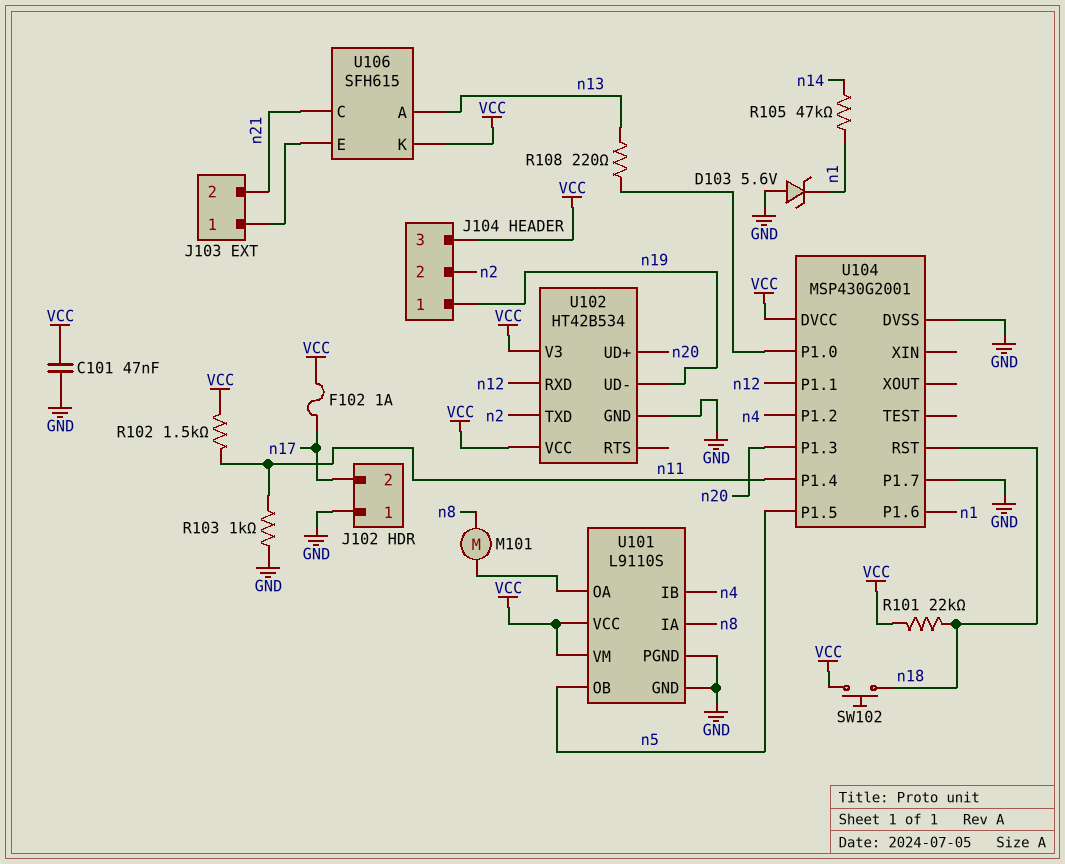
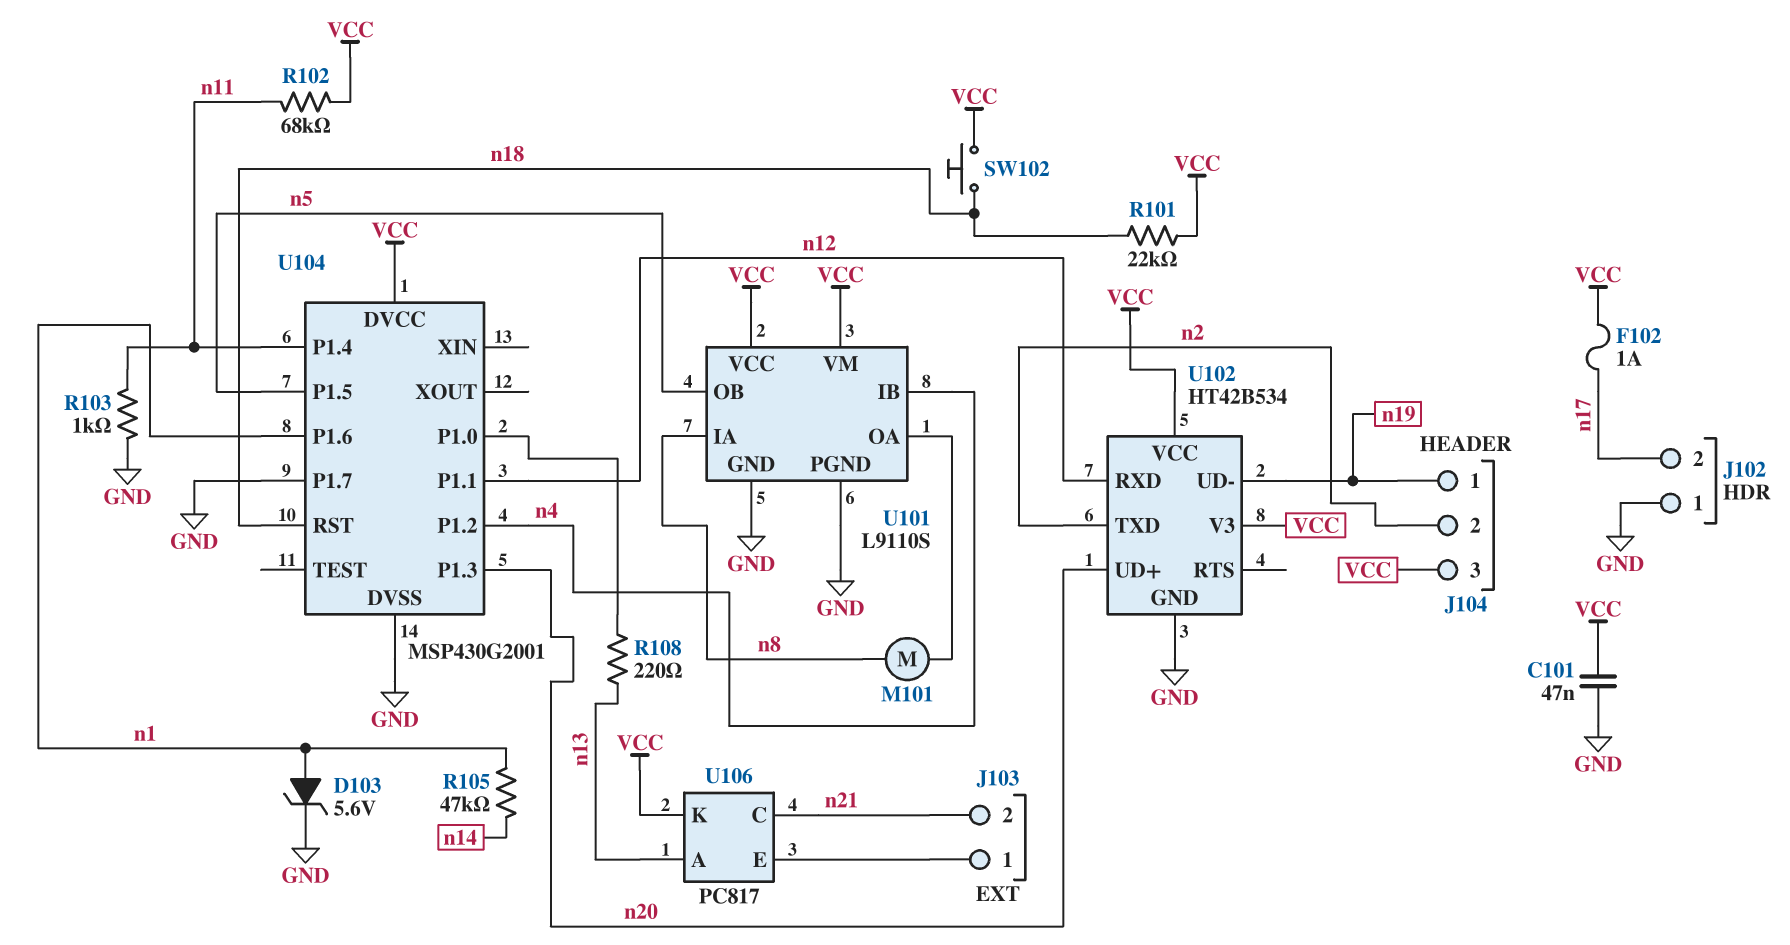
D103: zener 5.6V (A GND, K n1) -> zener 5.6V (A n1, K GND)
R102: 1.5k (VCC, n11) -> 68k (VCC, n11)
U106: SFH615 -> PC817

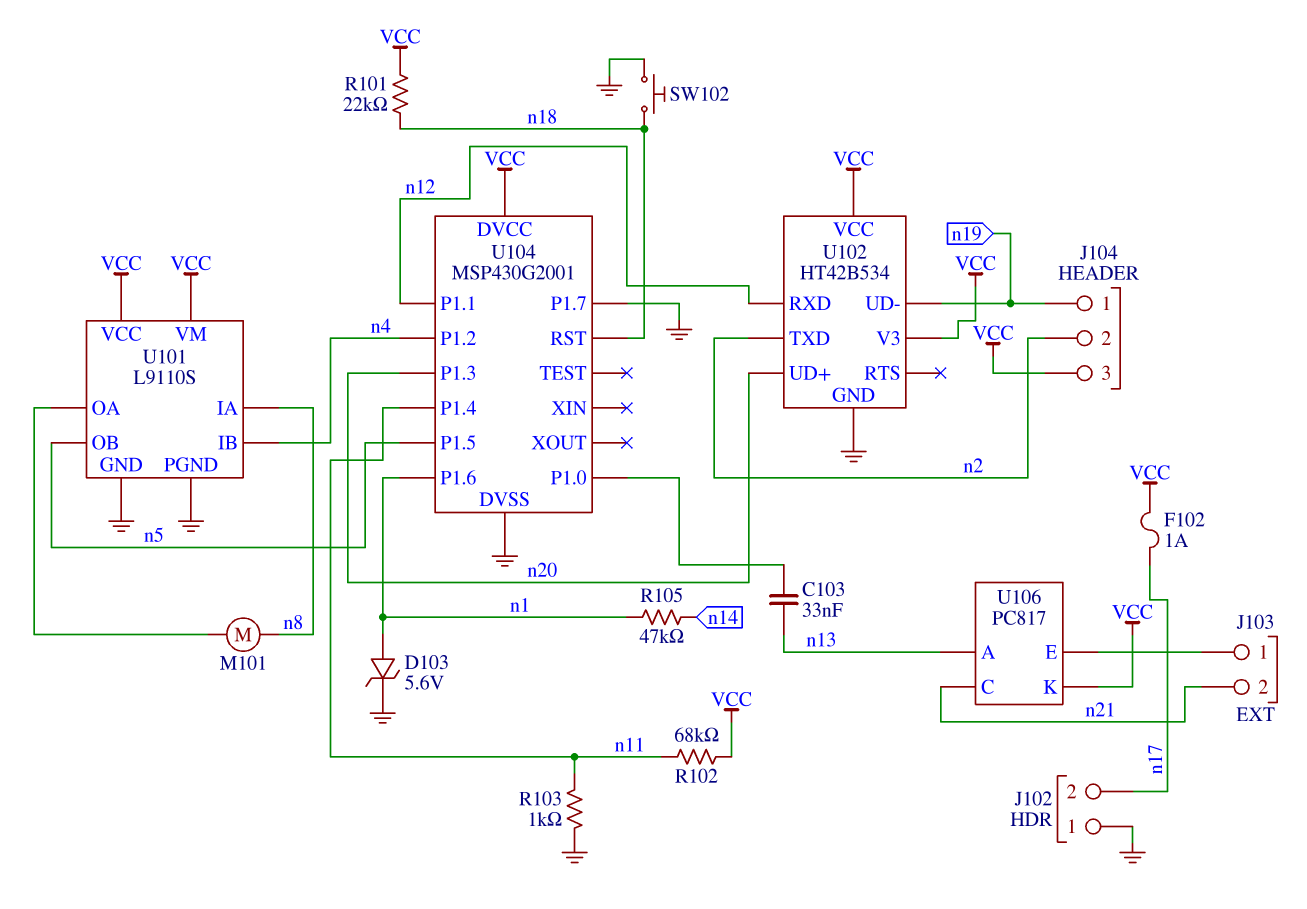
C101: 47nF (GND, VCC) -> none
C103: none -> 33nF (U104/P1.0, n13)
R108: 220 (U104/P1.0, n13) -> none
SW102: button (VCC, n18) -> button (GND, n18)

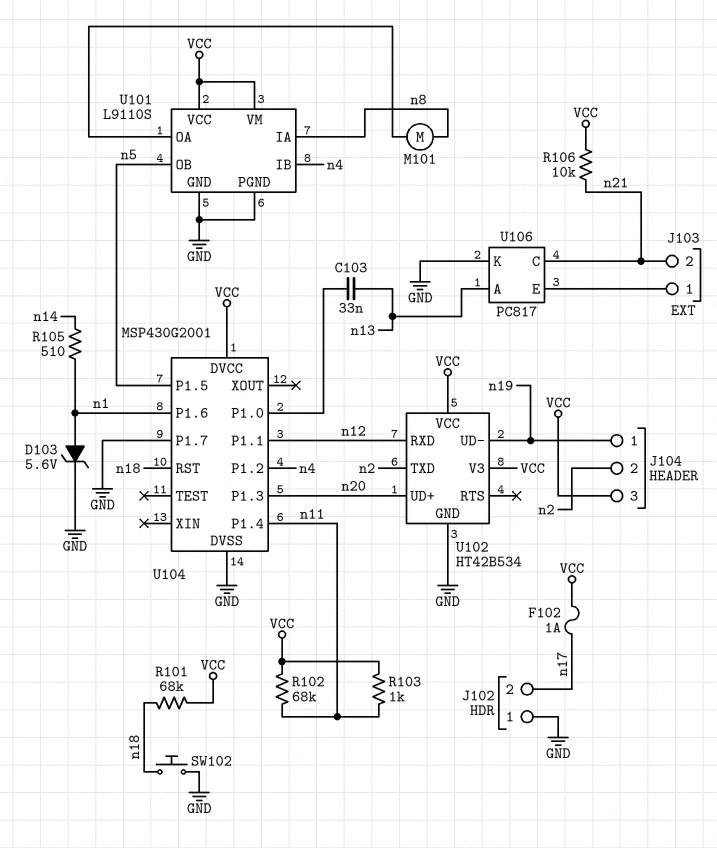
R101: 22k (VCC, n18) -> 68k (VCC, n18)
R103: 1k (GND, n11) -> 1k (VCC, n11)
R105: 47k (n1, n14) -> 510 (n1, n14)
R106: none -> 10k (VCC, n21)
U106 pin K: VCC -> GND

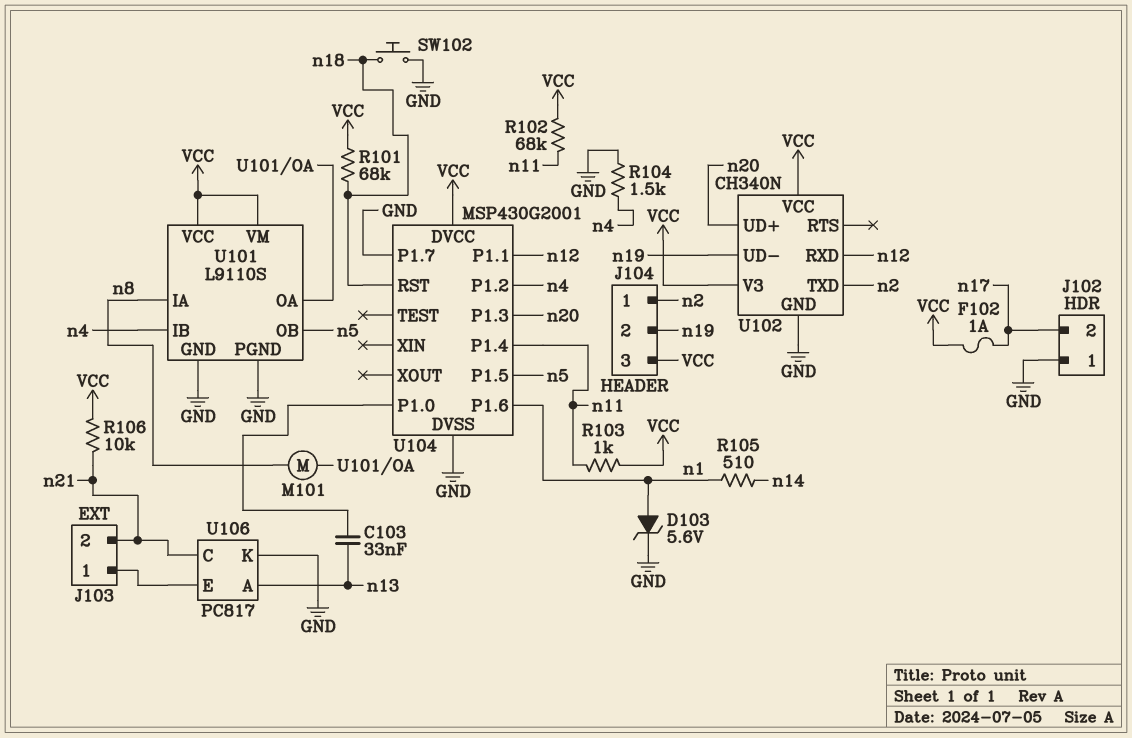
J104 pin 1: n19 -> n2
J104 pin 2: n2 -> n19
R104: none -> 1.5k (GND, n4)
U102: HT42B534 -> CH340N

